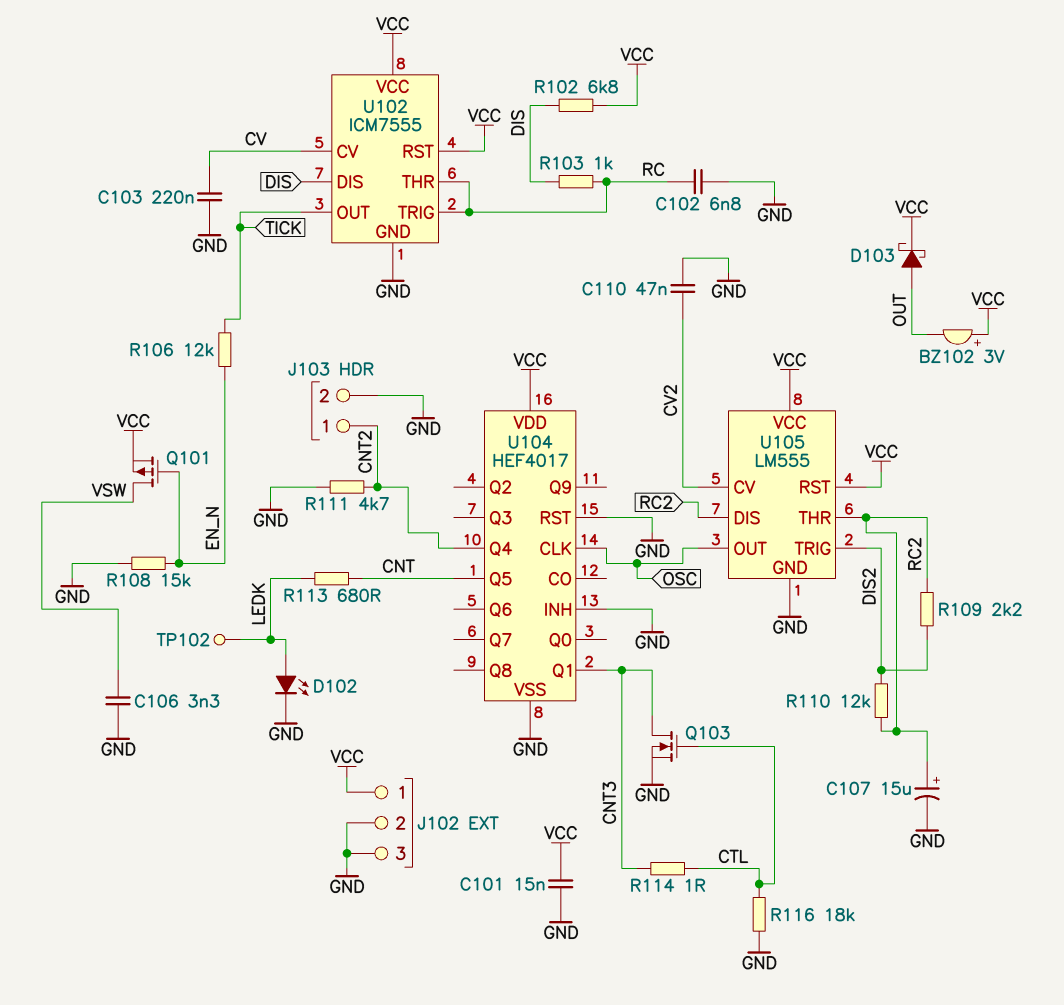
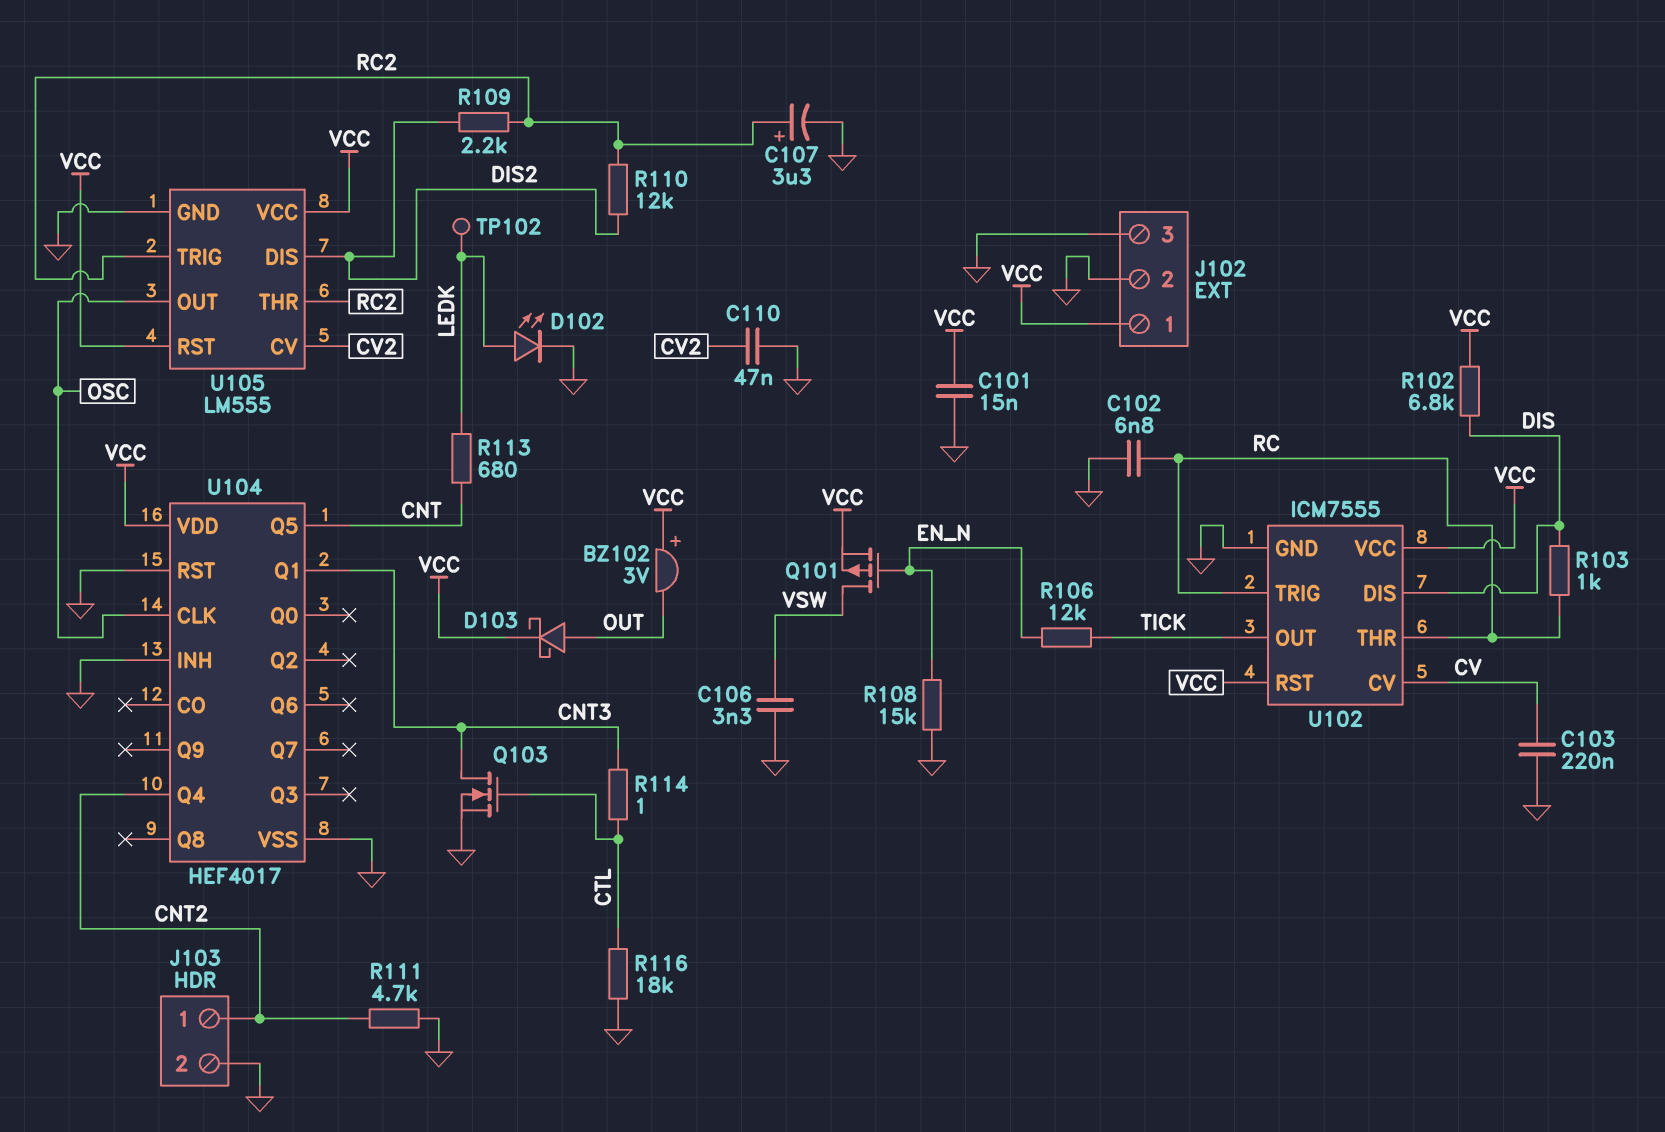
C107: 15uF (plus RC2, minus GND) -> 3.3uF (plus RC2, minus GND)
U105 pin DIS: RC2 -> DIS2
U105 pin TRIG: DIS2 -> RC2

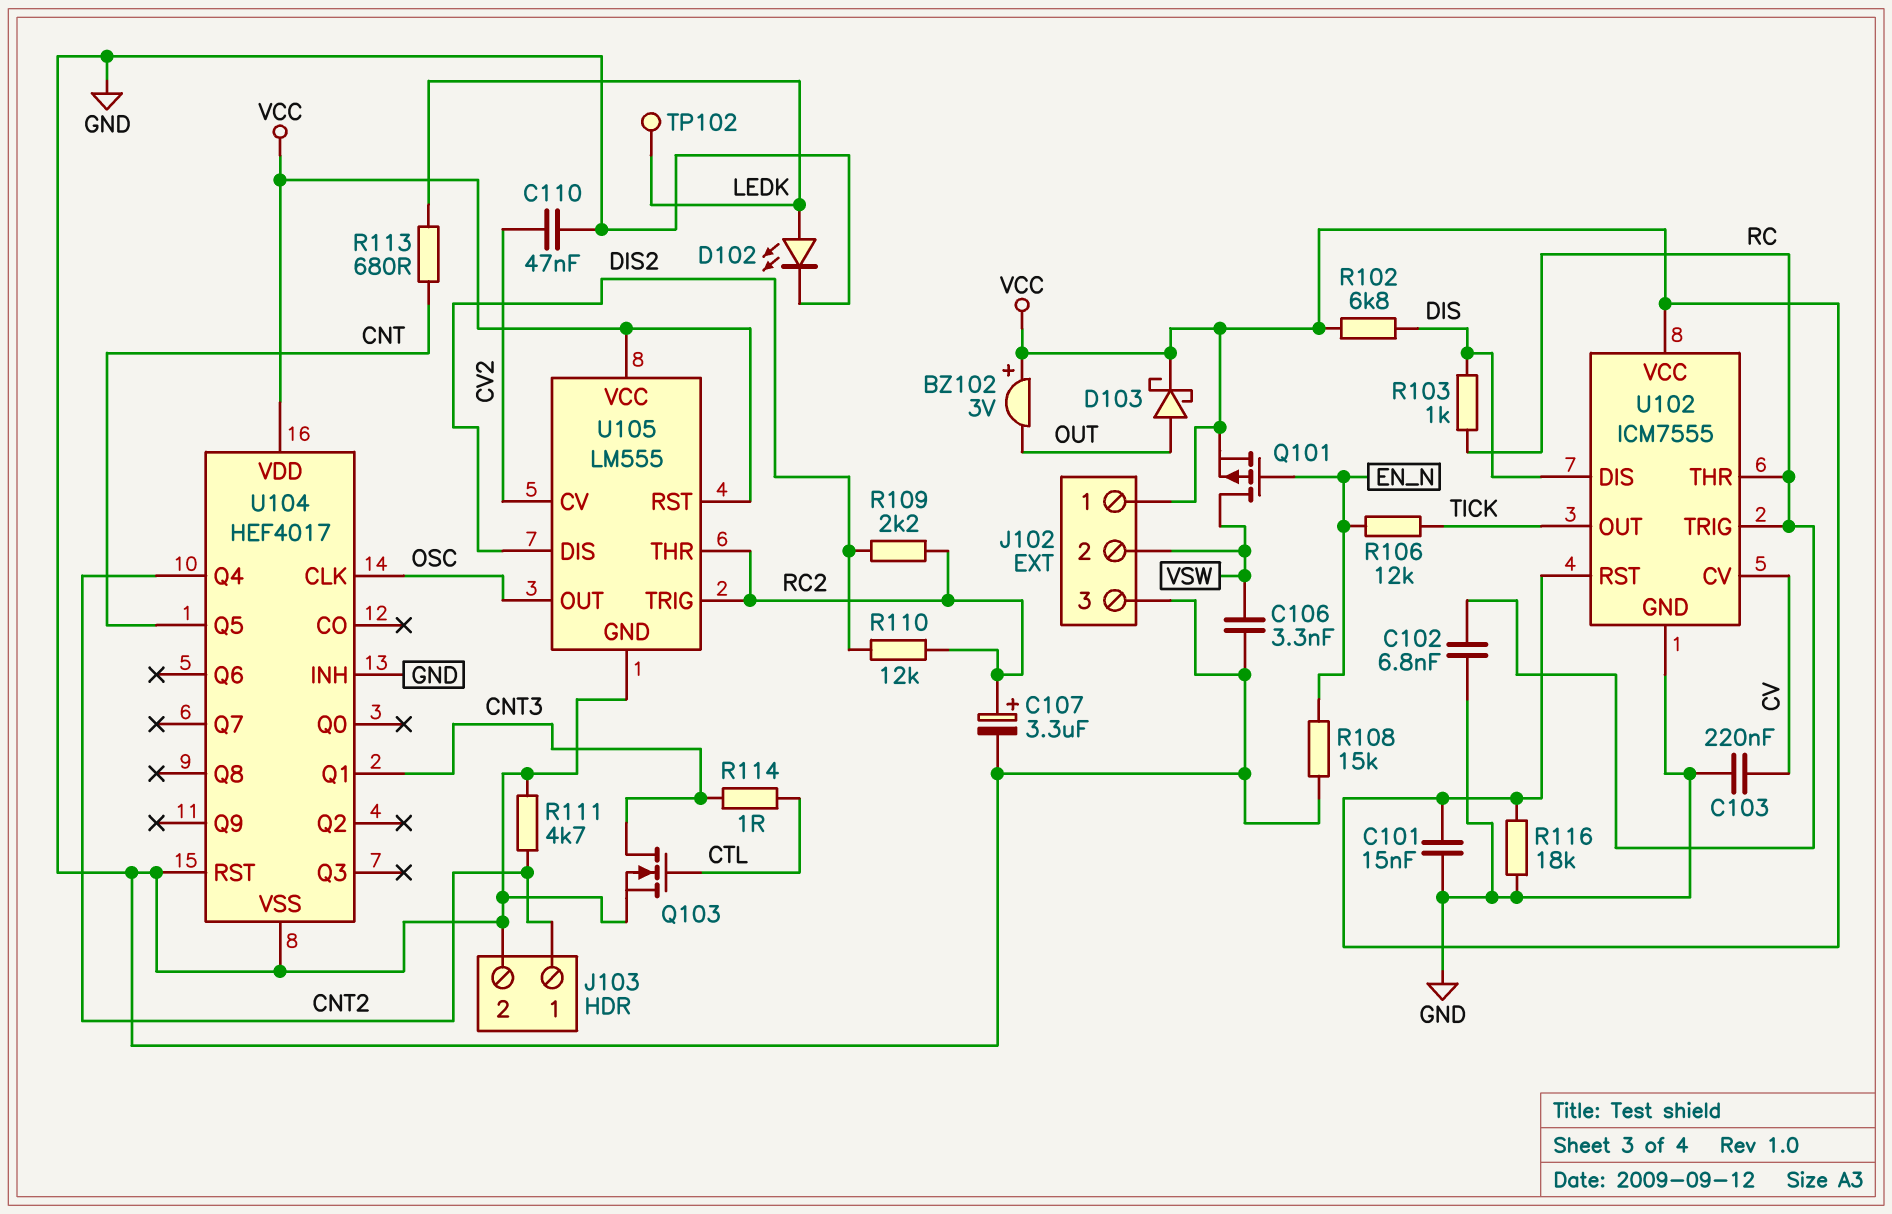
J102 pin 2: GND -> VSW
R116: 18k (CTL, GND) -> 18k (GND, VCC)

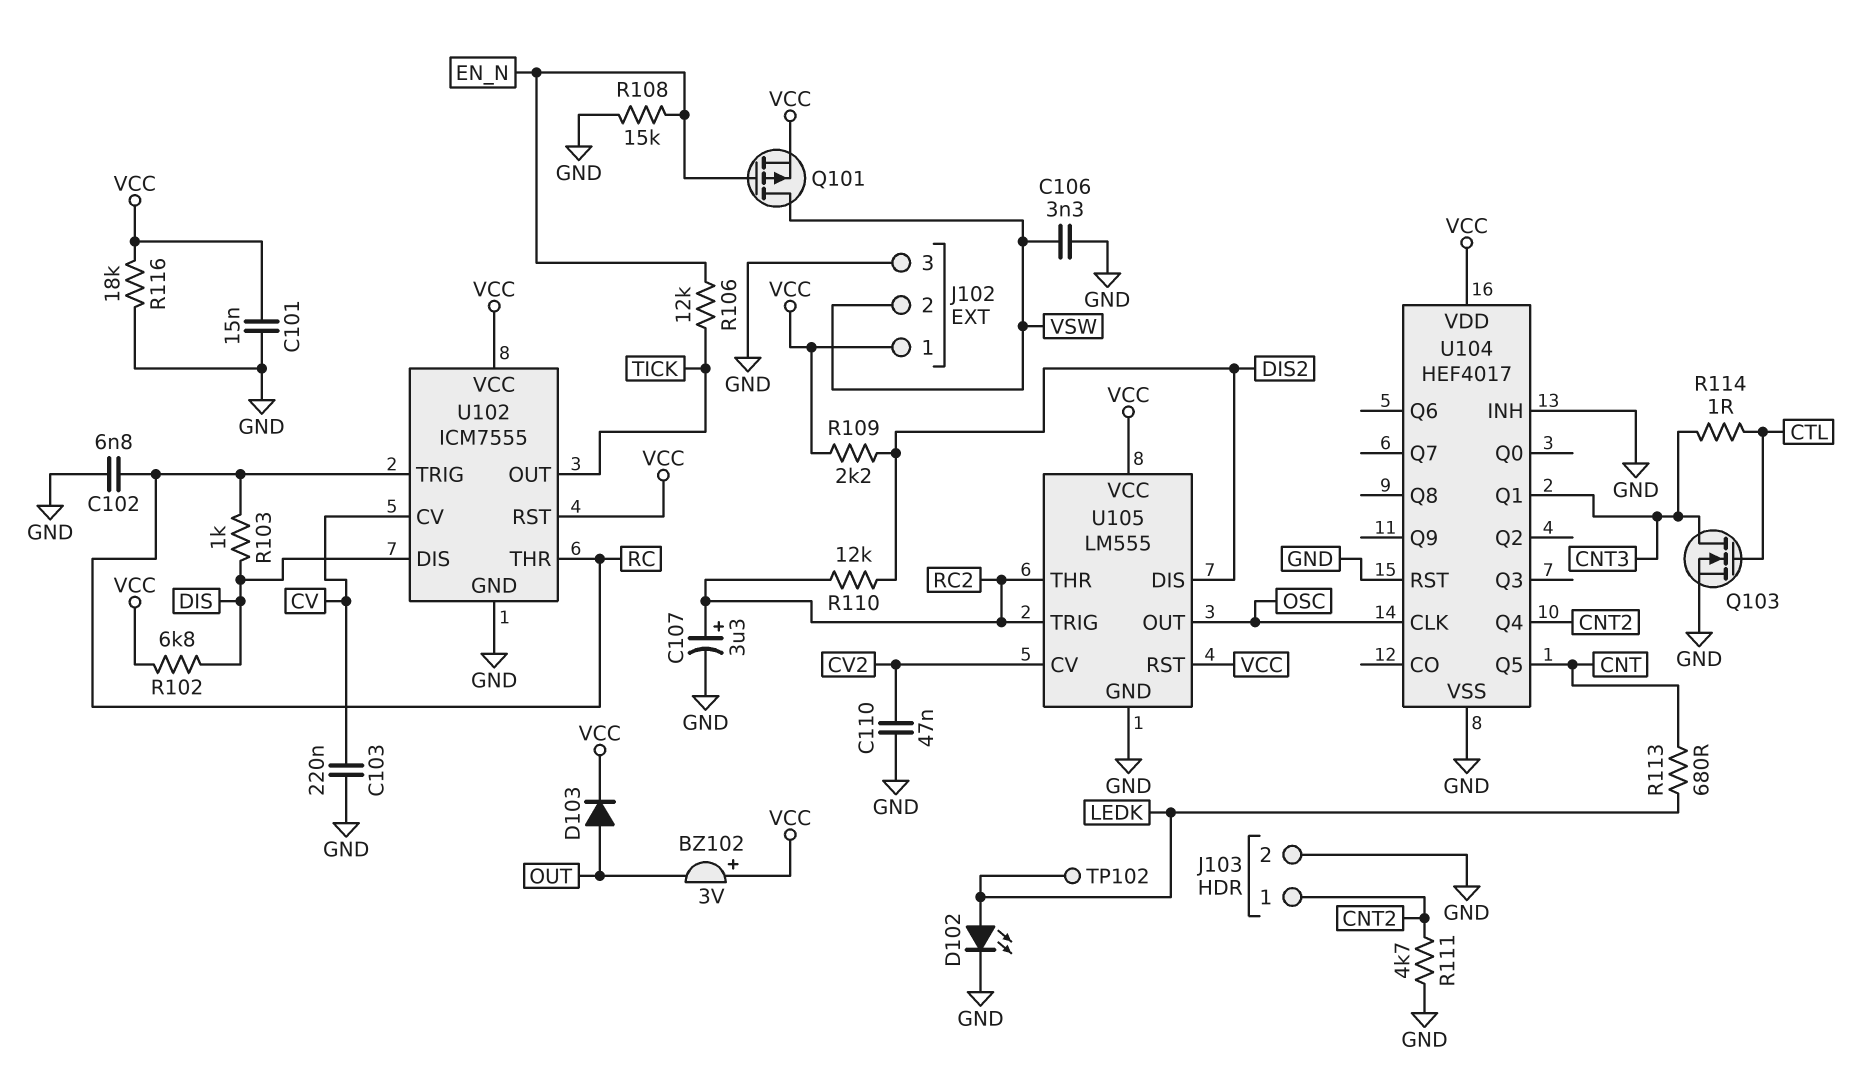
D103: schottky (A OUT, K VCC) -> diode (A OUT, K VCC)
R109: 2.2k (DIS2, RC2) -> 2.2k (DIS2, VCC)

